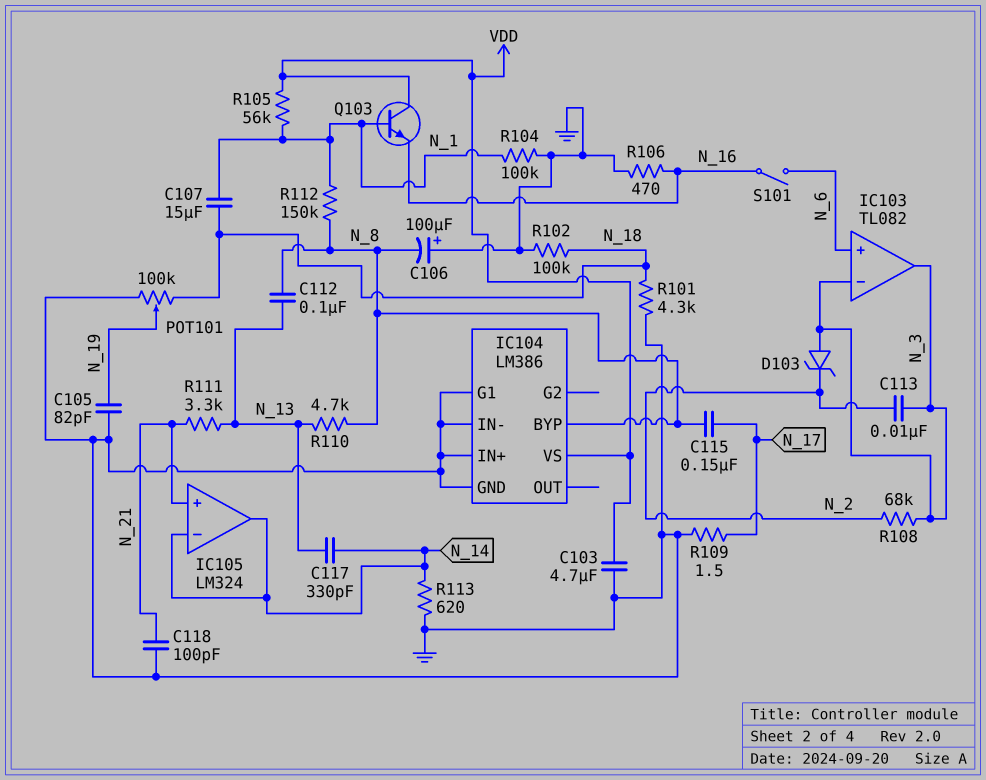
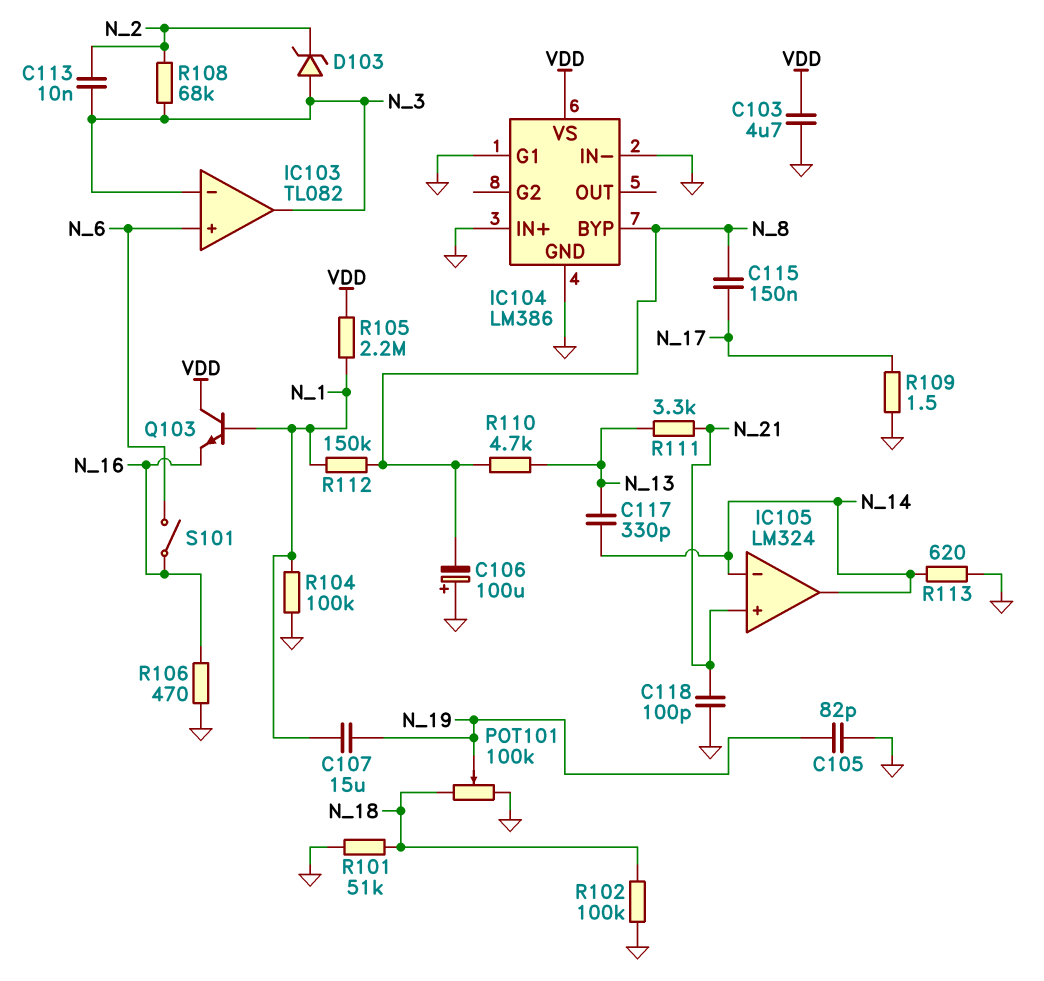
C107: 15uF (N_1, N_18) -> 15uF (N_1, N_19)
C112: 100nF (N_8, N_13) -> none
R101: 4.3k (GND, N_18) -> 51k (GND, N_18)
R105: 56k (N_1, VDD) -> 2.2M (N_1, VDD)

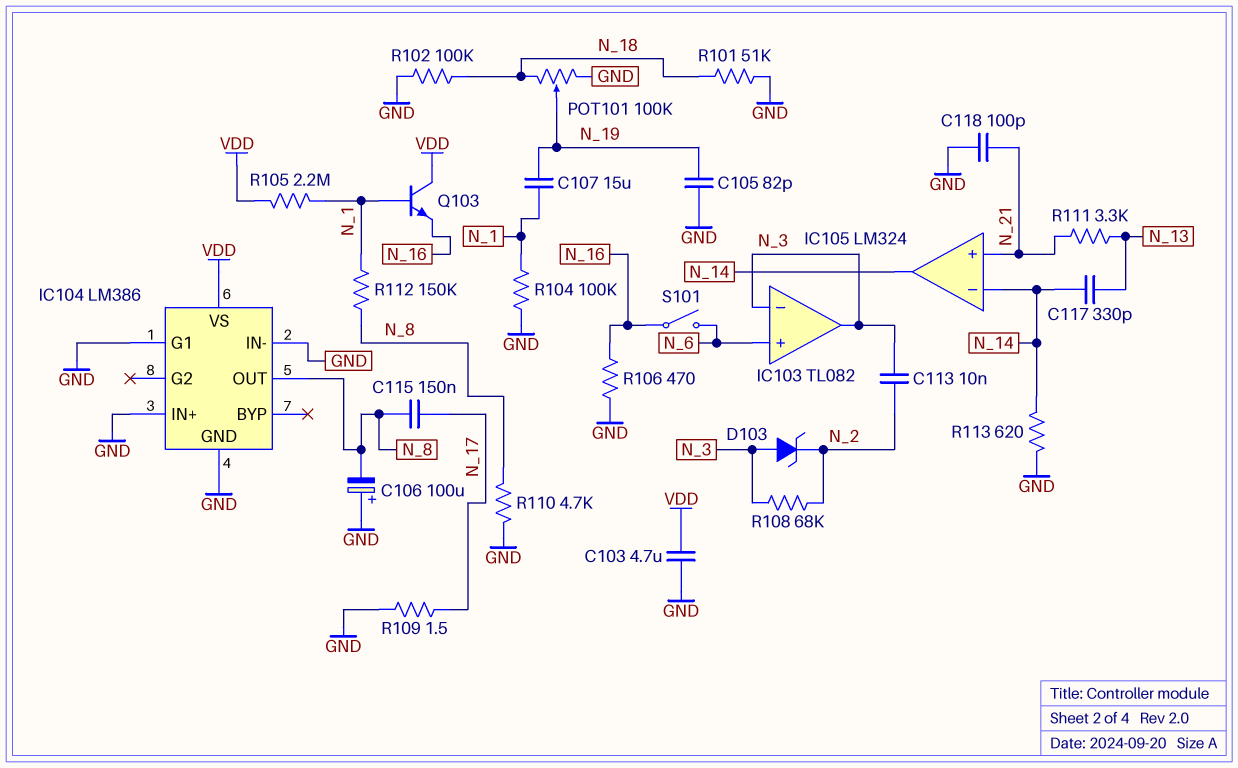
IC104 pin BYP: N_8 -> none
IC104 pin OUT: none -> N_8
R110: 4.7k (N_8, N_13) -> 4.7k (GND, N_8)

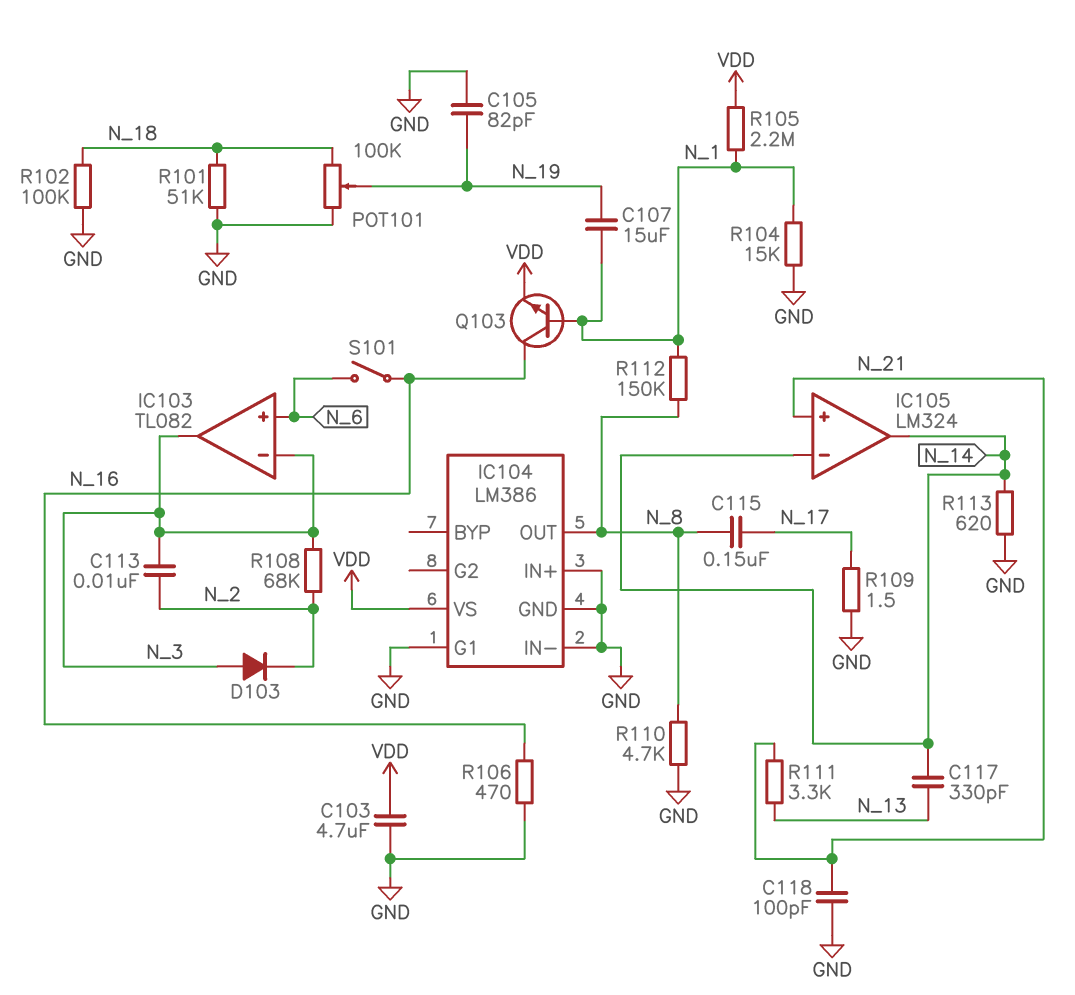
C106: 100uF (plus GND, minus N_8) -> none
D103: zener (A N_3, K N_2) -> diode (A N_3, K N_2)
Q103: NPN (B N_1, C VDD, E N_16) -> NPN (B N_1, C N_16, E VDD)
R104: 100k (GND, N_1) -> 15k (GND, N_1)

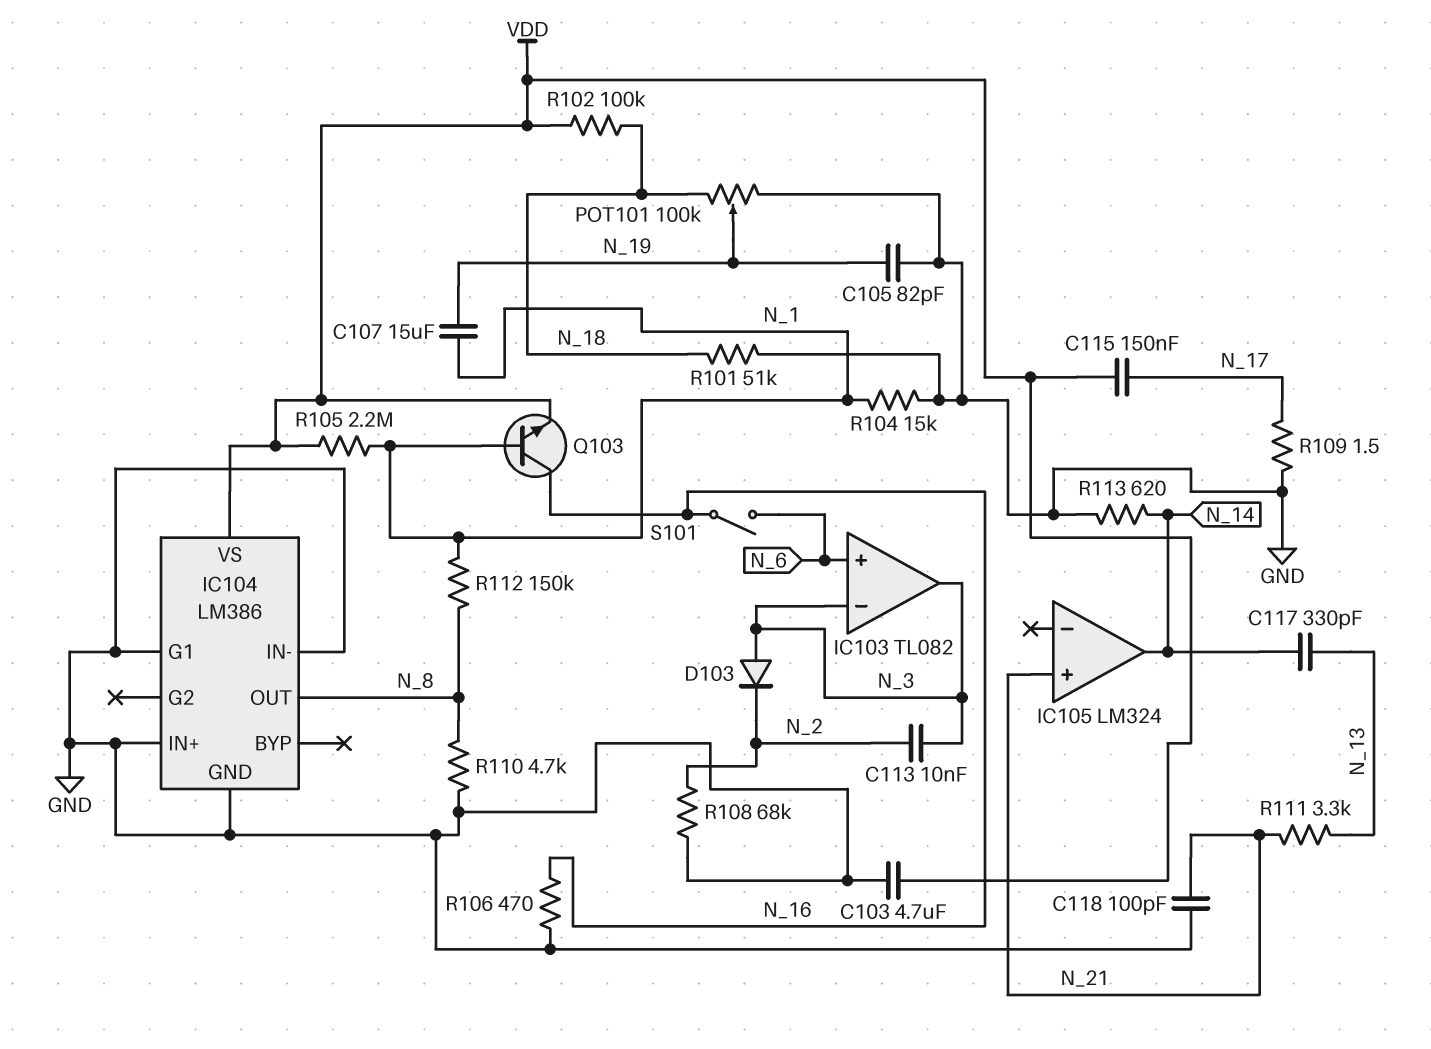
C115: 150nF (N_8, N_17) -> 150nF (N_17, VDD)
IC105 pin in-: N_14 -> none
R102: 100k (GND, N_18) -> 100k (N_18, VDD)
R108: 68k (N_2, N_3) -> 68k (GND, N_2)

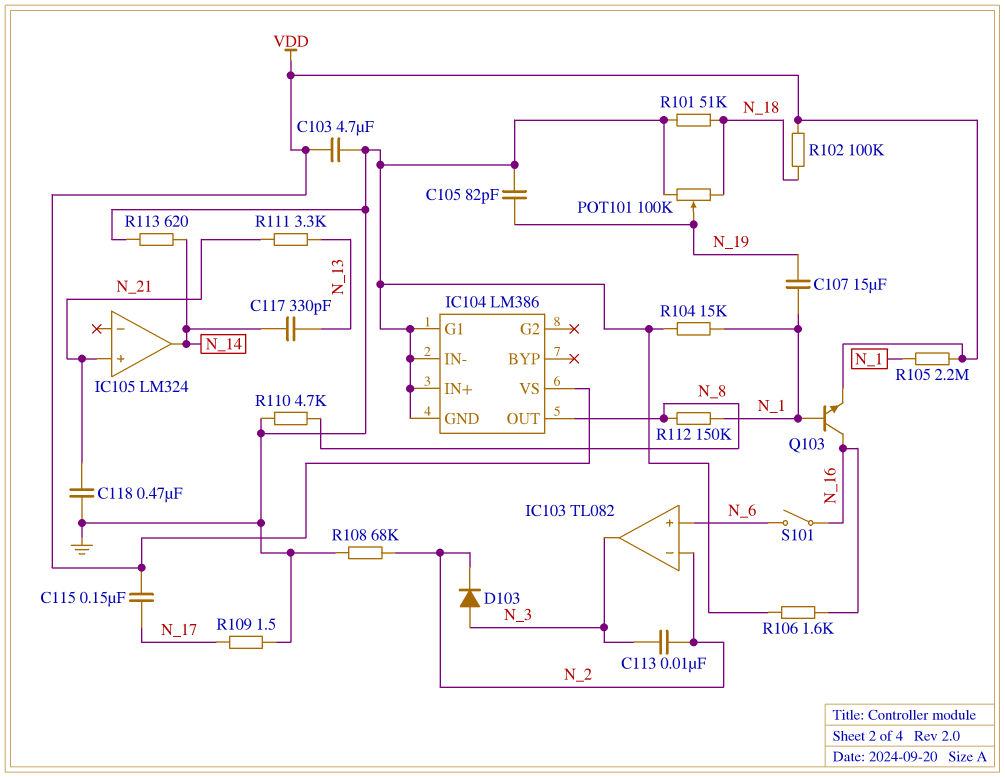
C118: 100pF (GND, N_21) -> 470nF (GND, N_21)
IC103 pin in-: N_3 -> N_2
R106: 470 (GND, N_16) -> 1.6k (GND, N_16)

